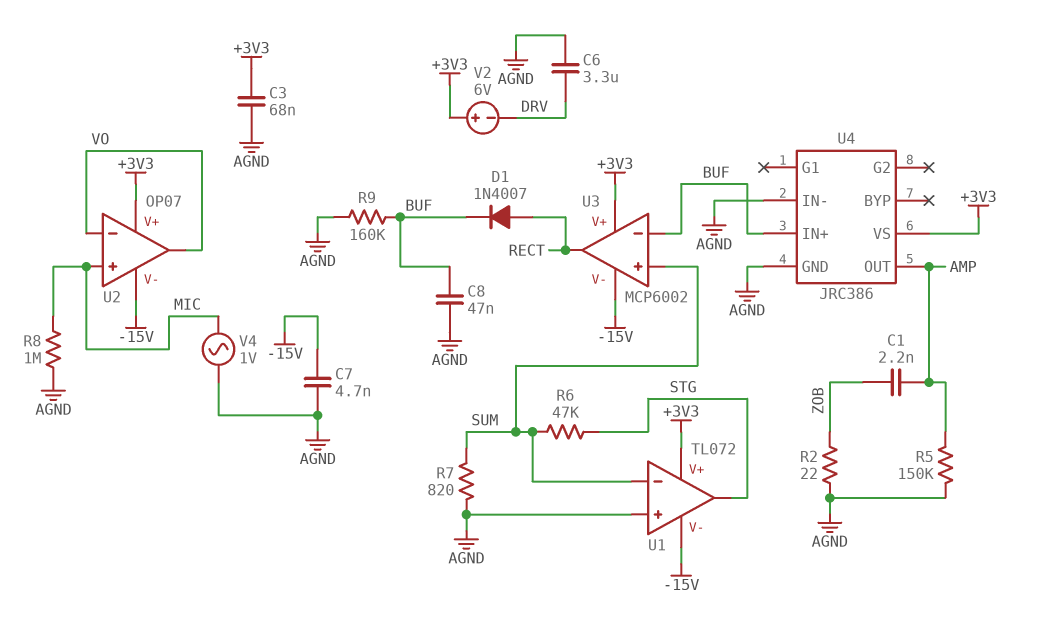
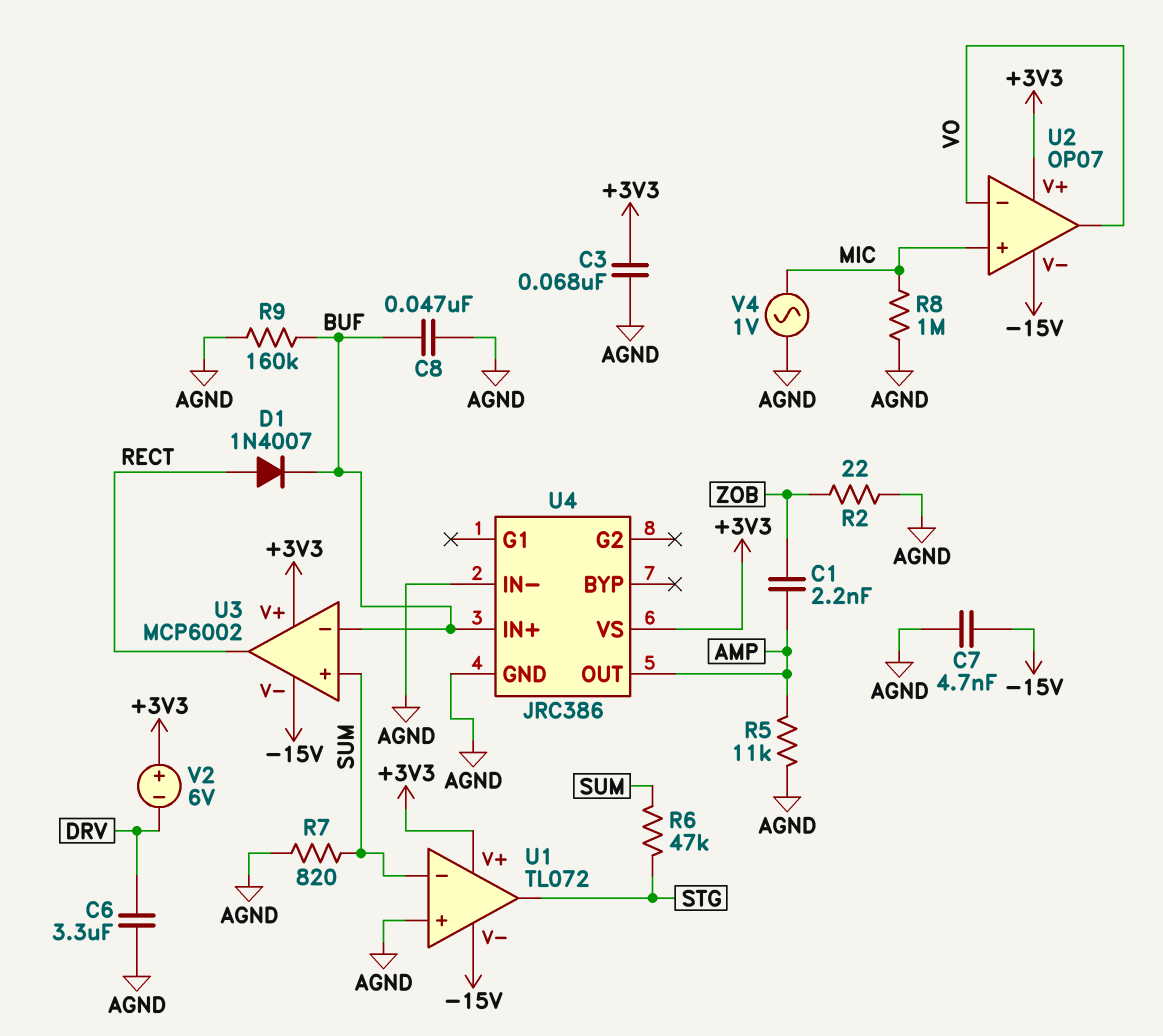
R5: 150k (AGND, AMP) -> 11k (AGND, AMP)

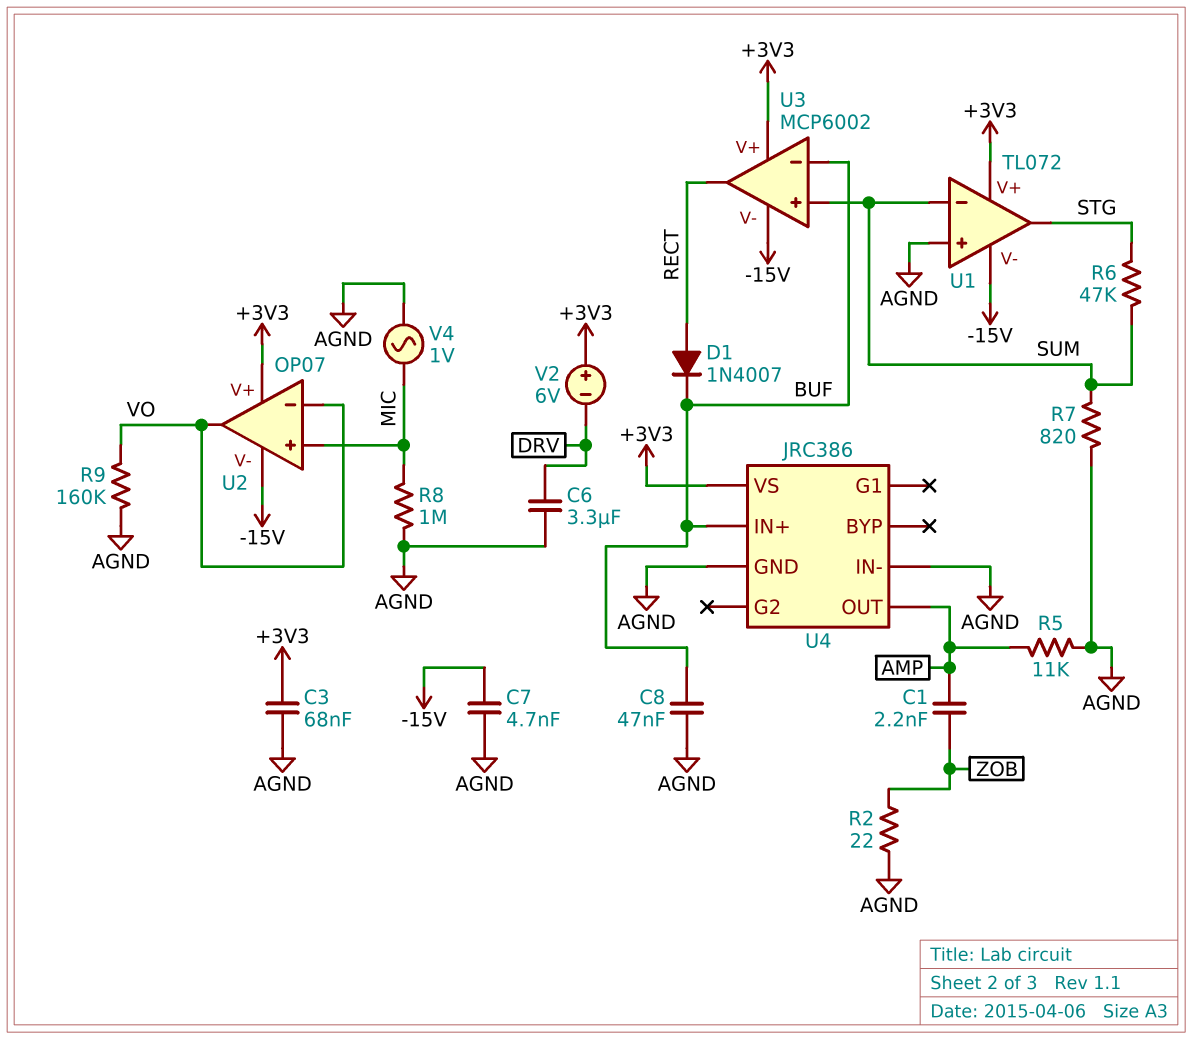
R9: 160k (AGND, BUF) -> 160k (AGND, VO)

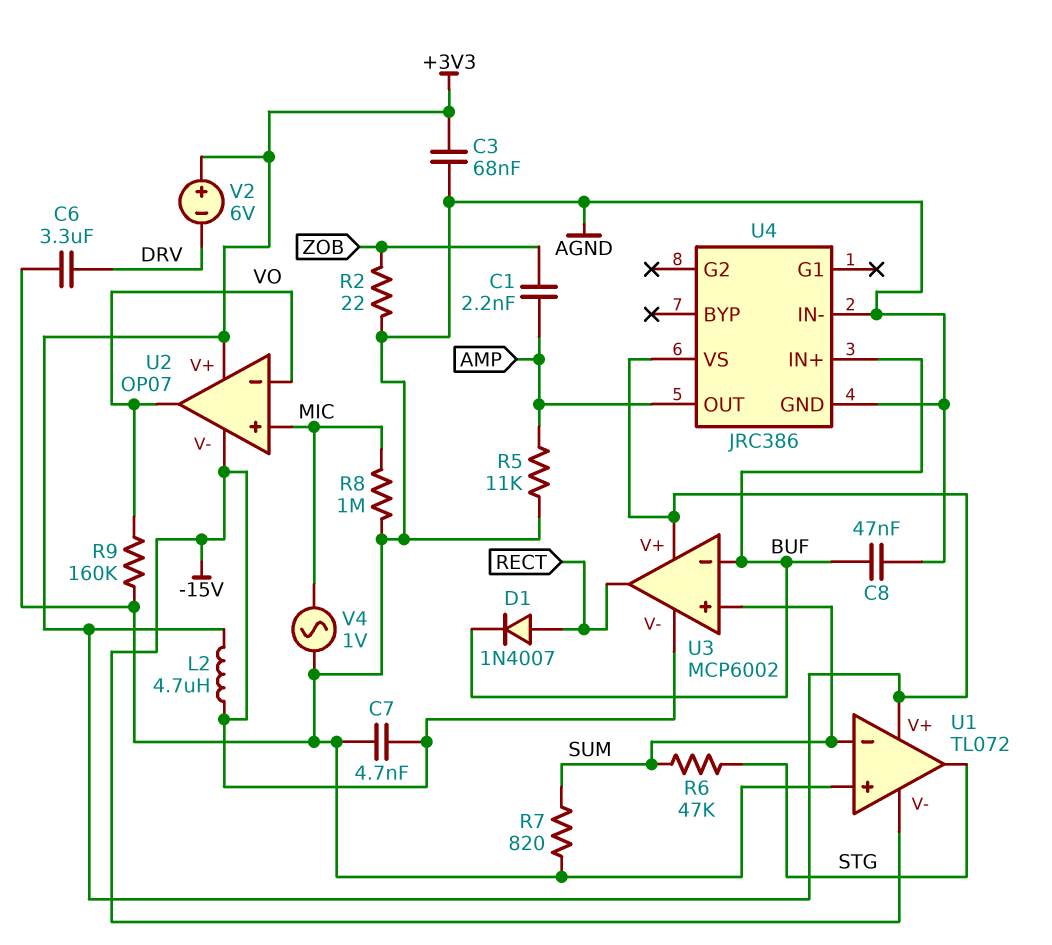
L2: none -> 4.7uH (+3V3, -15V)

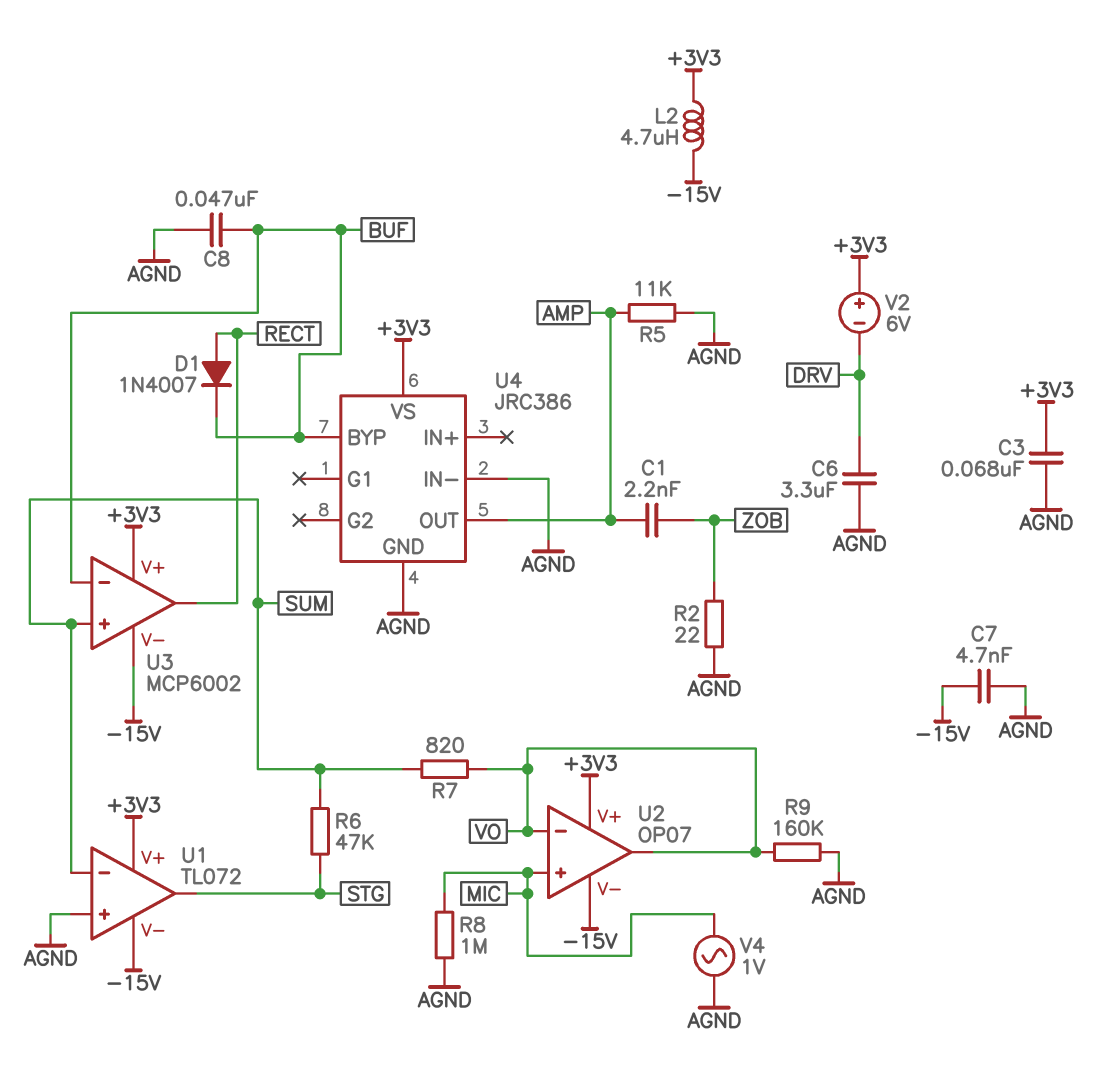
R7: 820 (AGND, SUM) -> 820 (SUM, VO)
U4 pin BYP: none -> BUF
U4 pin IN+: BUF -> none

